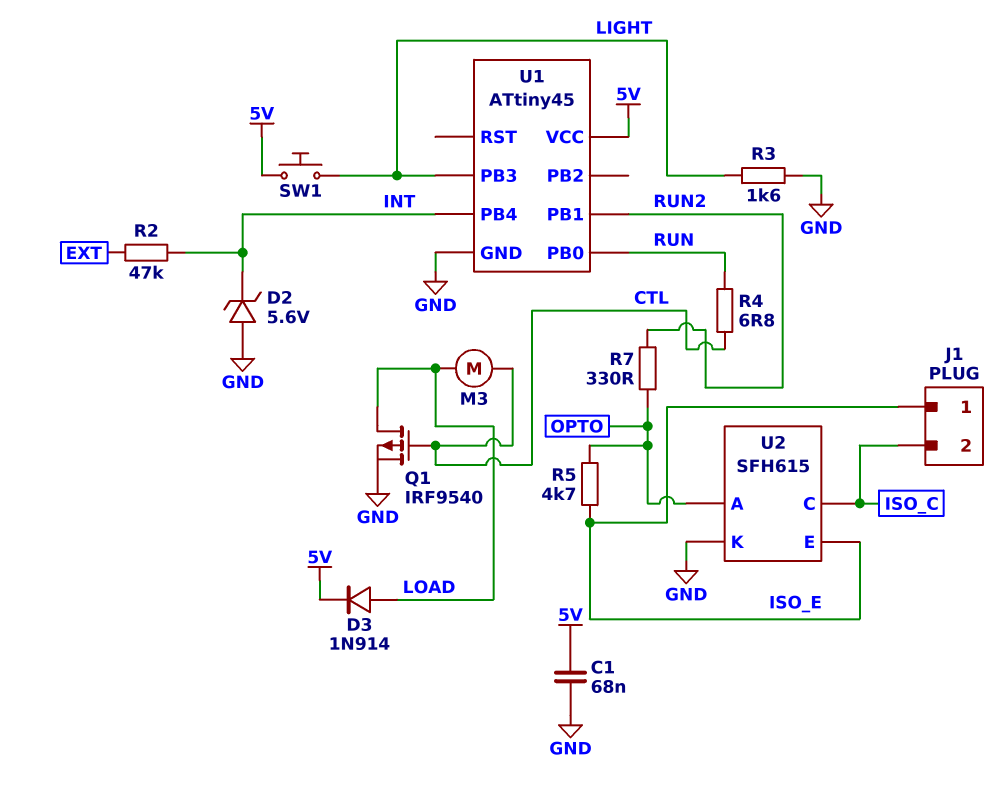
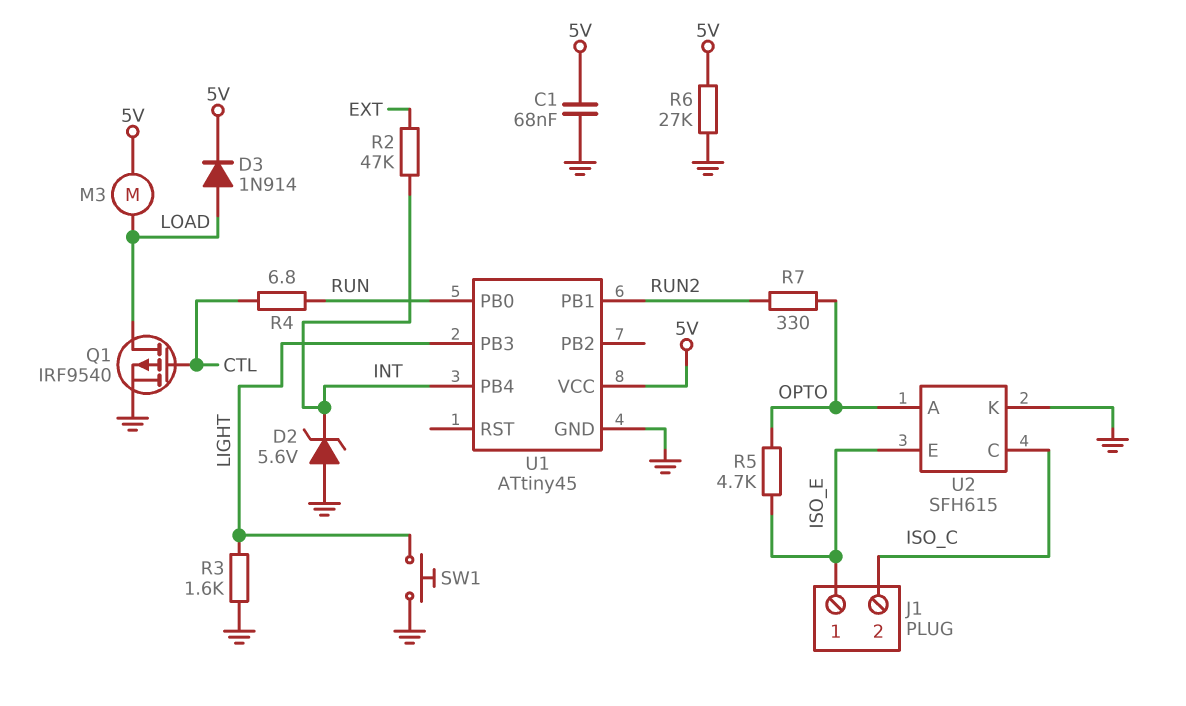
M3: motor (CTL, LOAD) -> motor (5V, LOAD)
R6: none -> 27k (5V, GND)
SW1: button (5V, LIGHT) -> button (GND, LIGHT)

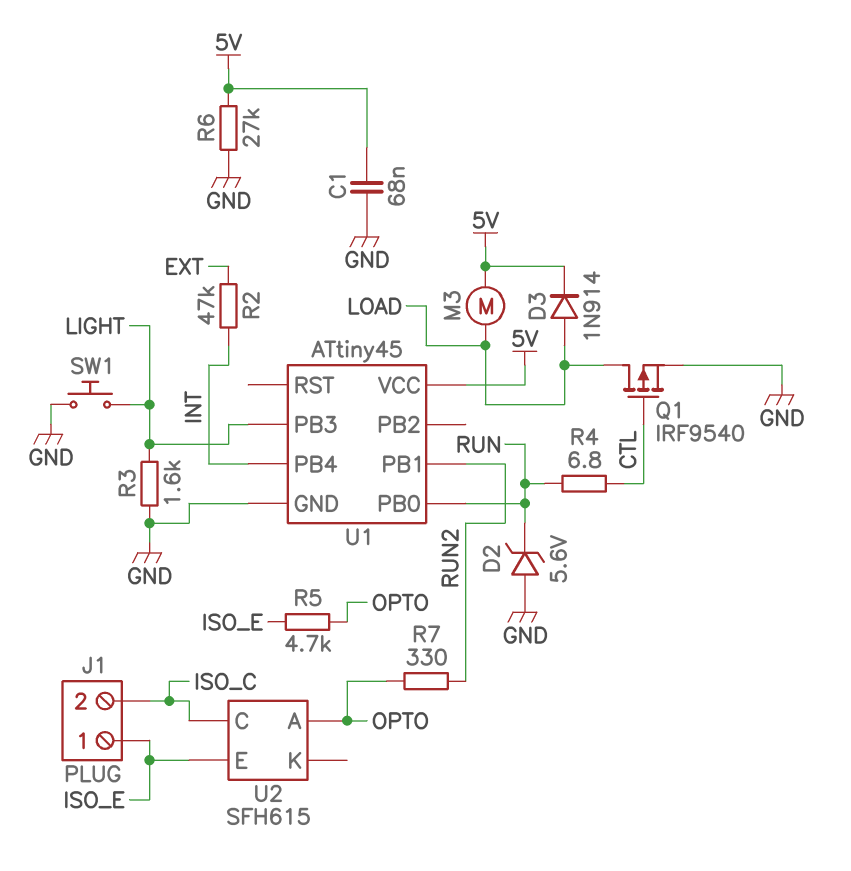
D2: zener 5.6V (A GND, K INT) -> zener 5.6V (A GND, K RUN)
U2 pin K: GND -> none

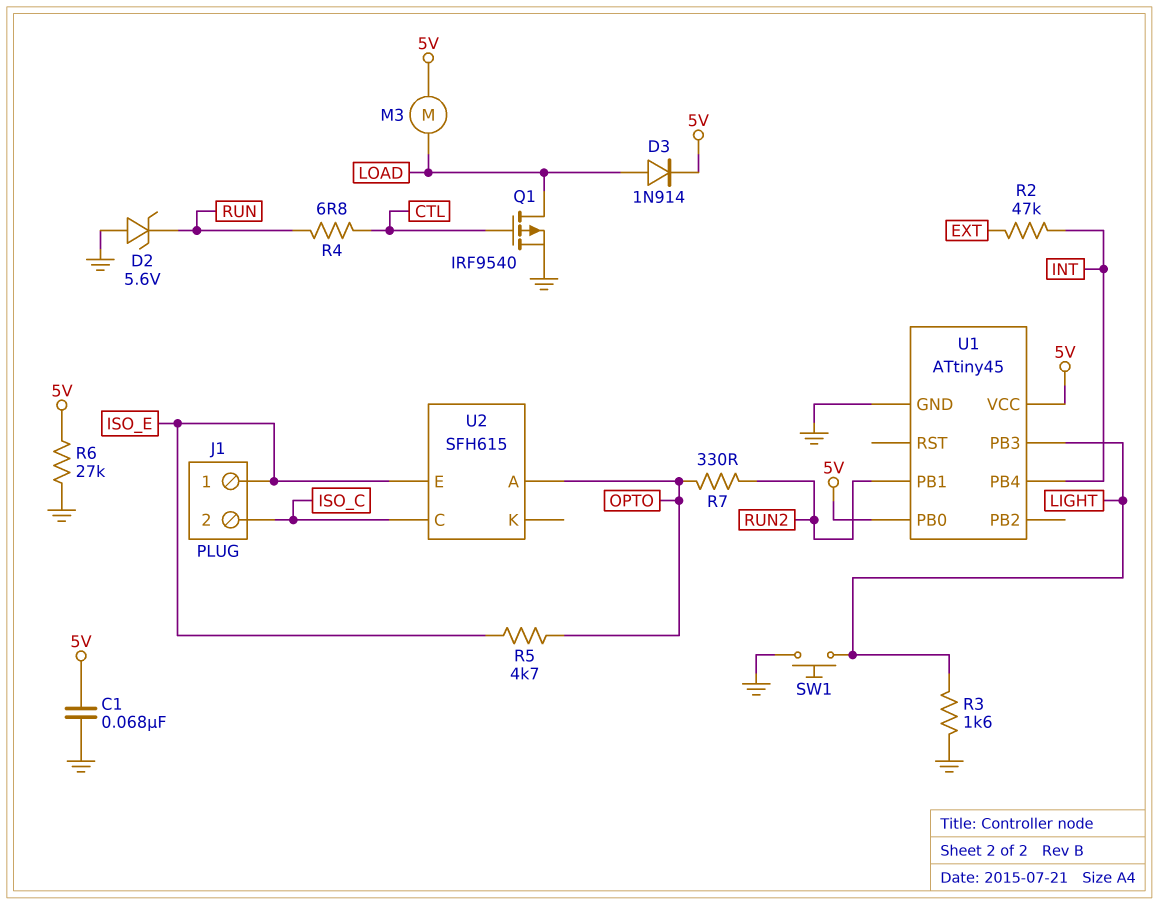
U1 pin PB0: RUN -> 5V

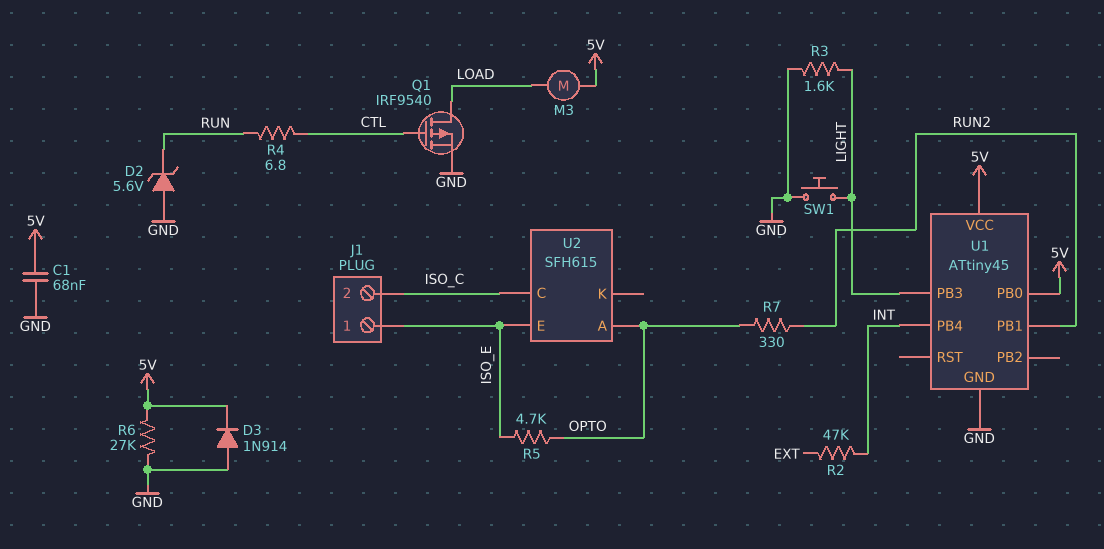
D3: diode 1N914 (A LOAD, K 5V) -> diode 1N914 (A GND, K 5V)

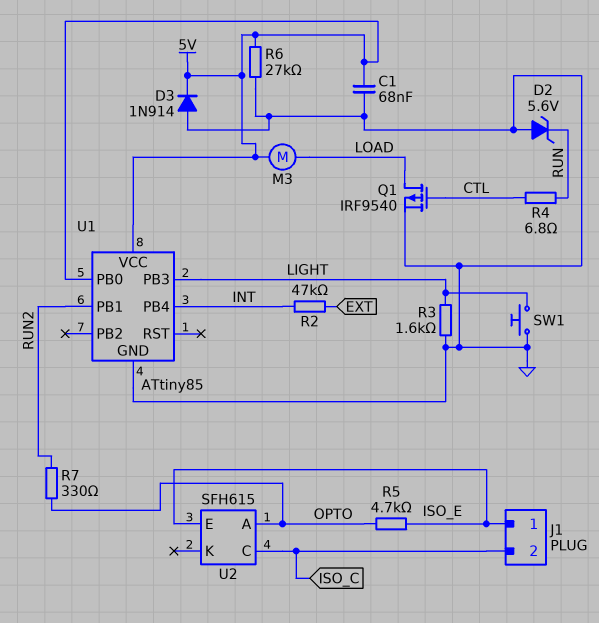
U1: ATtiny45 -> ATtiny85

